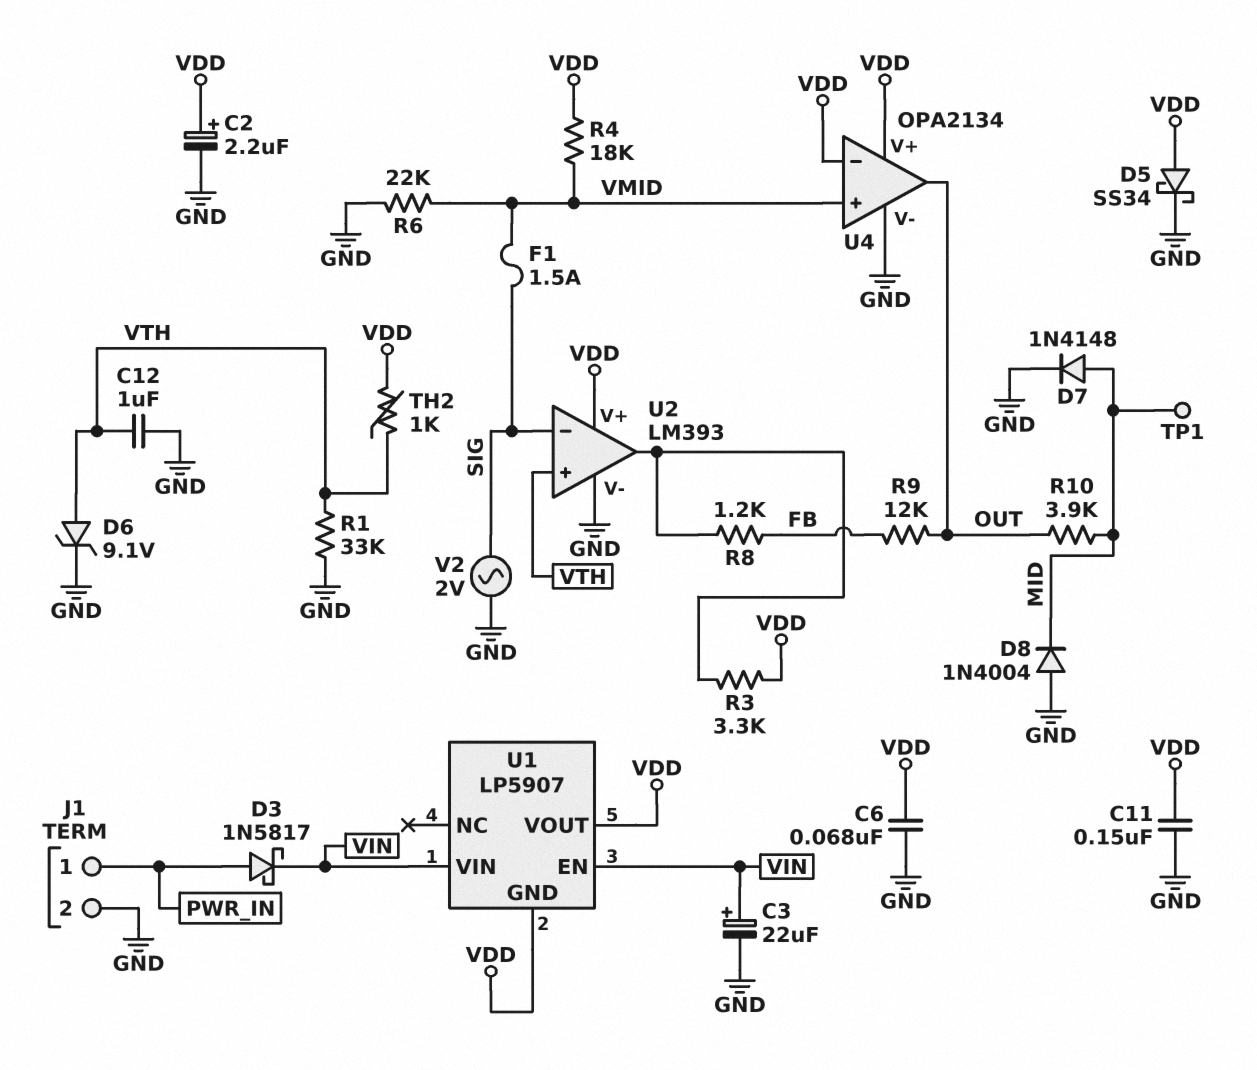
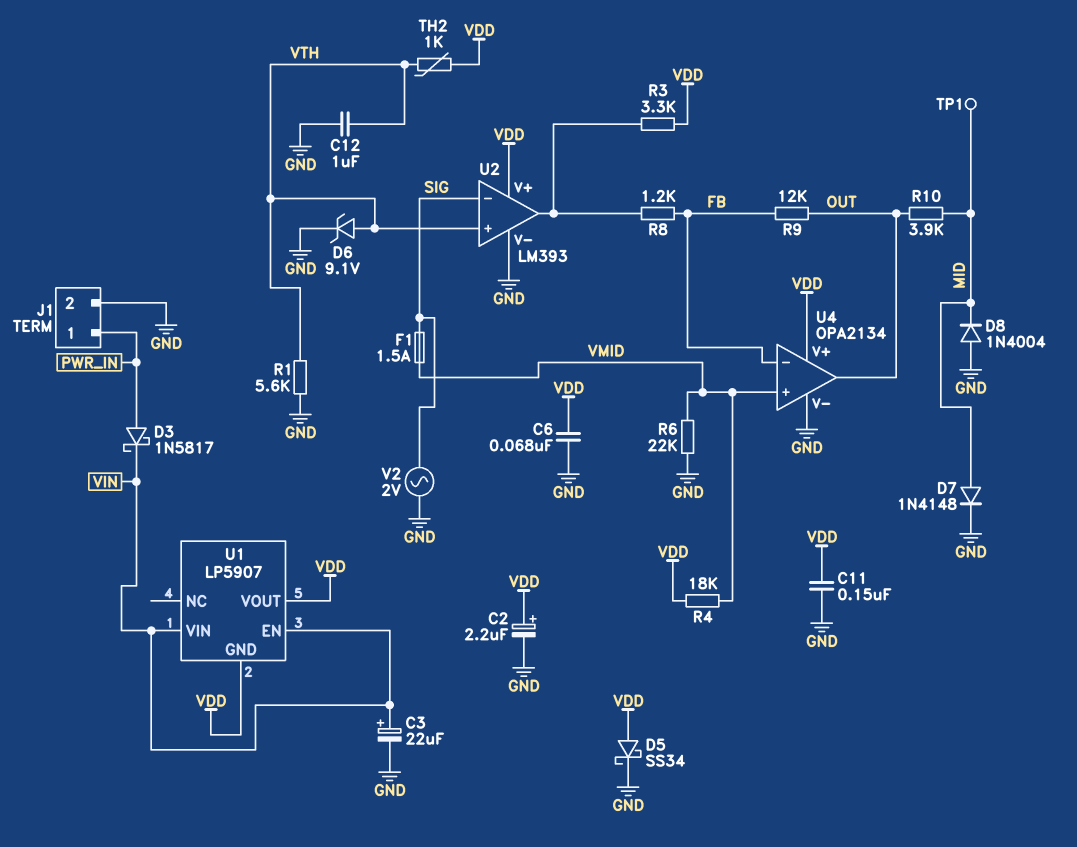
R1: 33k (GND, VTH) -> 5.6k (GND, VTH)
U4 pin in-: VDD -> FB

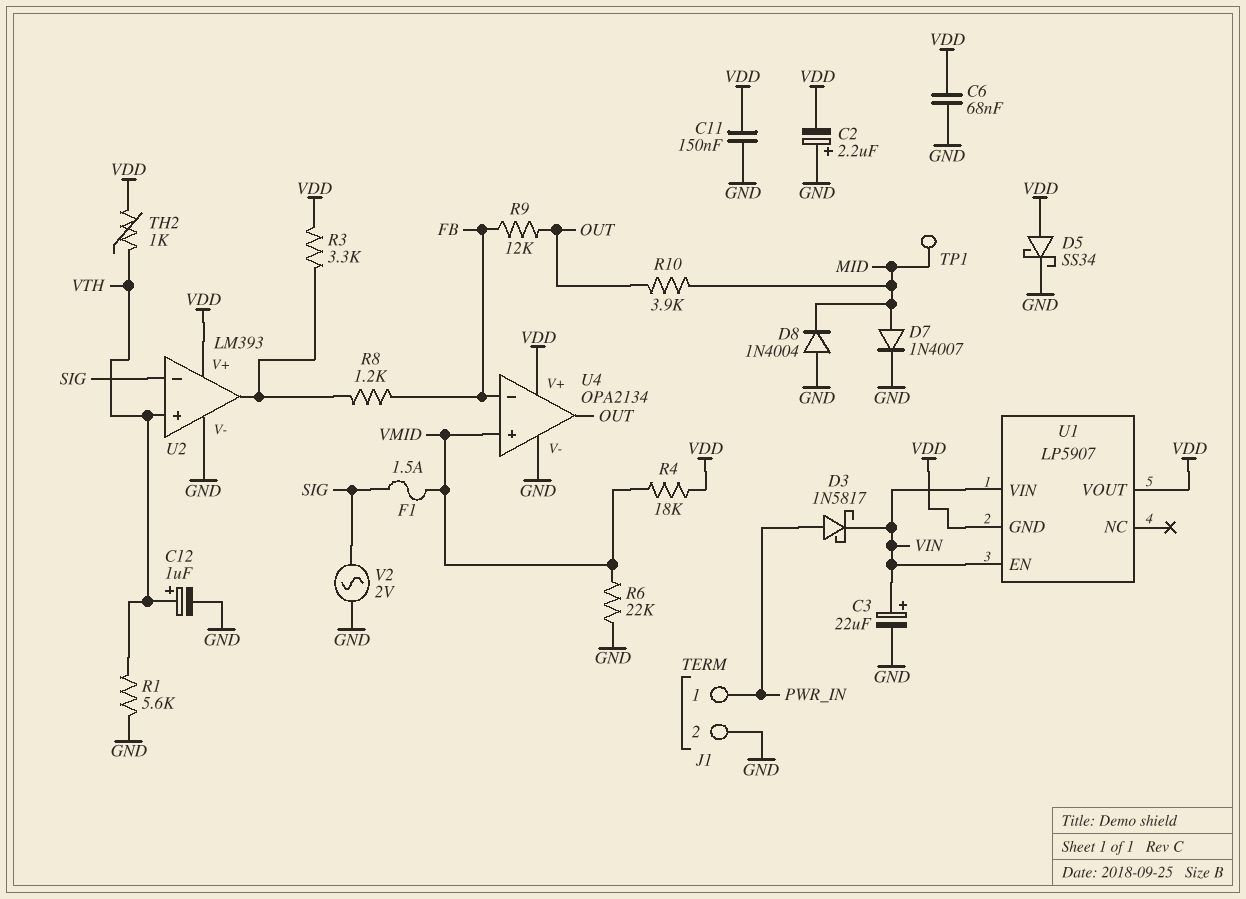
C2: 2.2uF (plus VDD, minus GND) -> 2.2uF (plus GND, minus VDD)
C12: 1uF (GND, VTH) -> 1uF (plus VTH, minus GND)
D6: zener 9.1V (A VTH, K GND) -> none
D7: diode 1N4148 (A MID, K GND) -> diode 1N4007 (A MID, K GND)

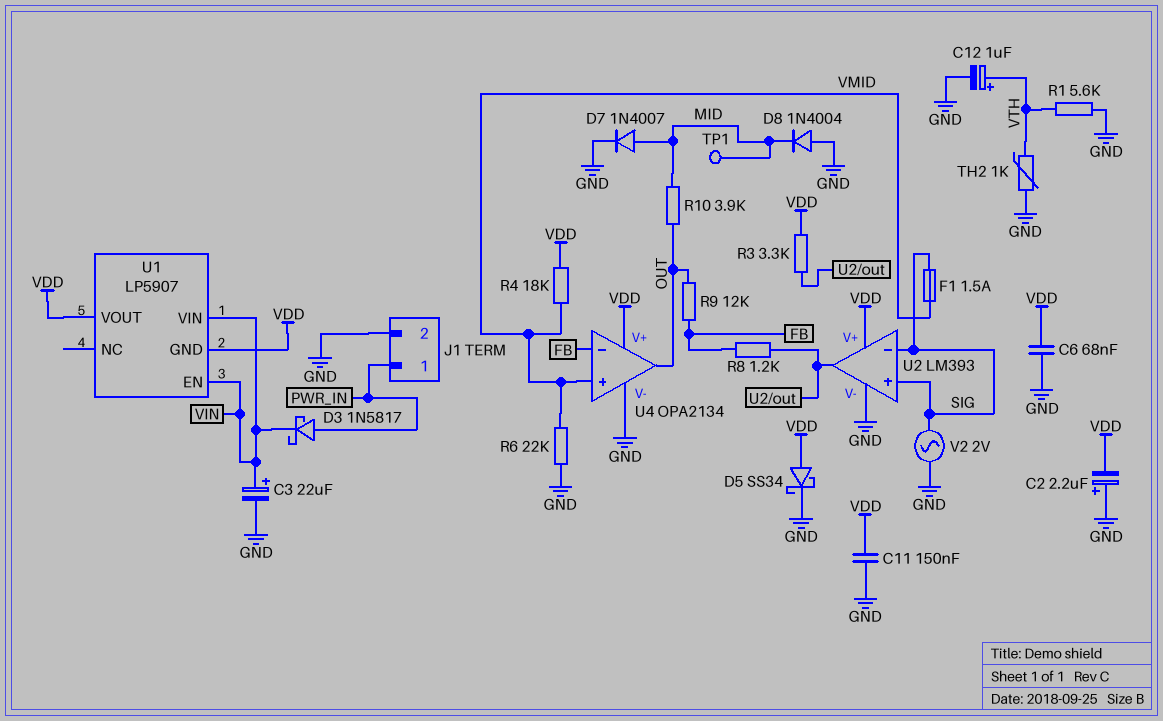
TH2: 1k (VDD, VTH) -> 1k (GND, VTH)
U2 pin in+: VTH -> SIG

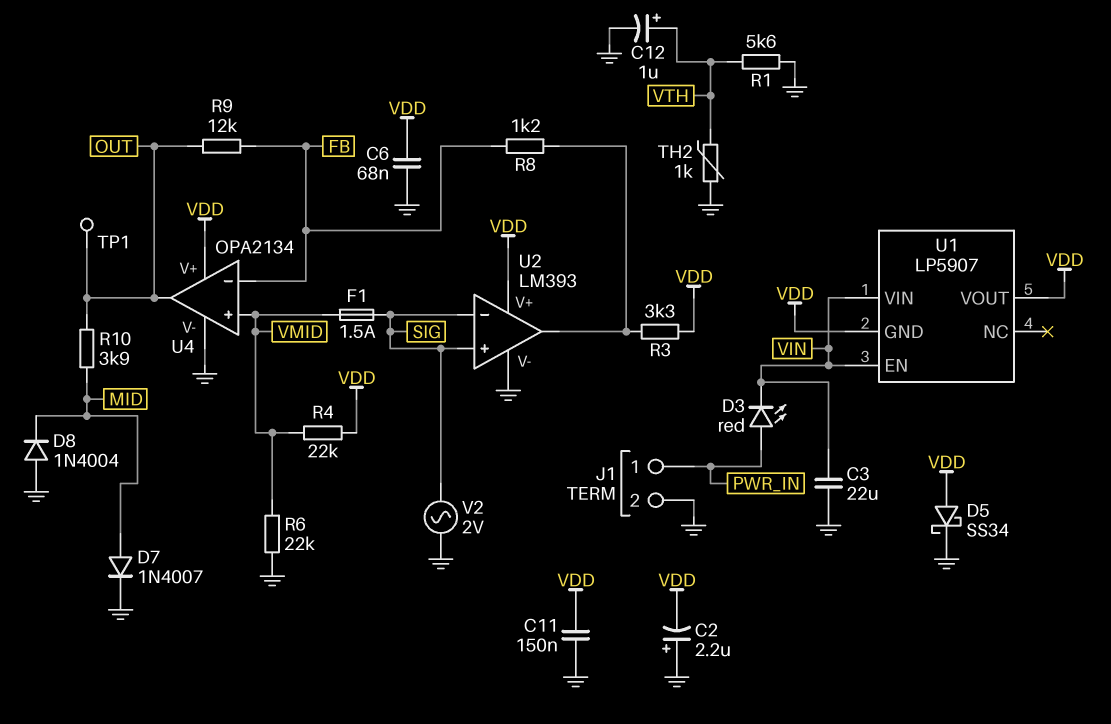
C3: 22uF (plus VIN, minus GND) -> 22uF (GND, VIN)
D3: schottky 1N5817 (A PWR_IN, K VIN) -> LED red (A PWR_IN, K VIN)
R4: 18k (VDD, VMID) -> 22k (VDD, VMID)
TP1: test point (MID) -> test point (OUT)

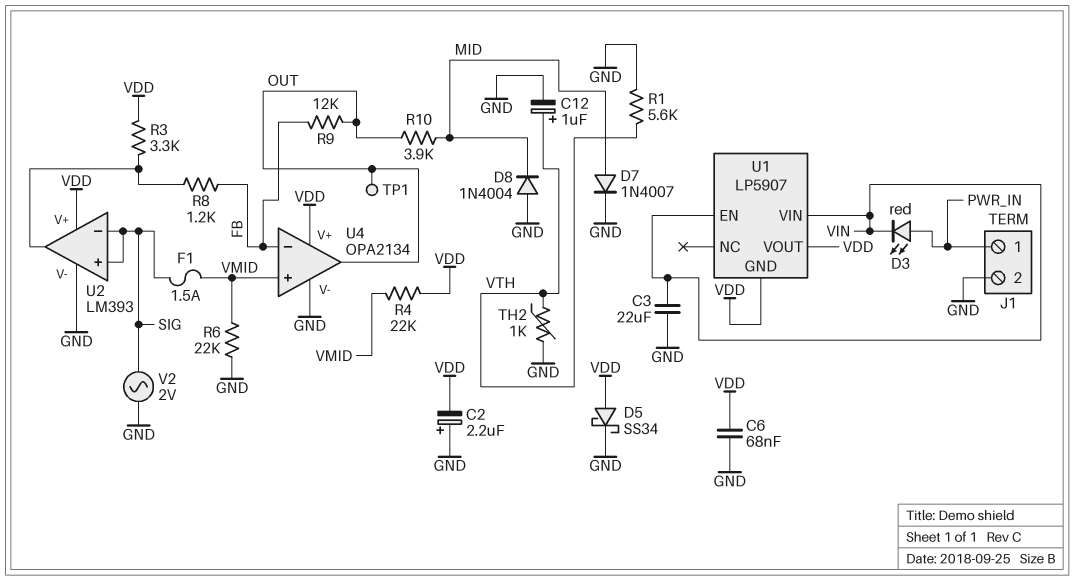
C11: 150nF (GND, VDD) -> none

